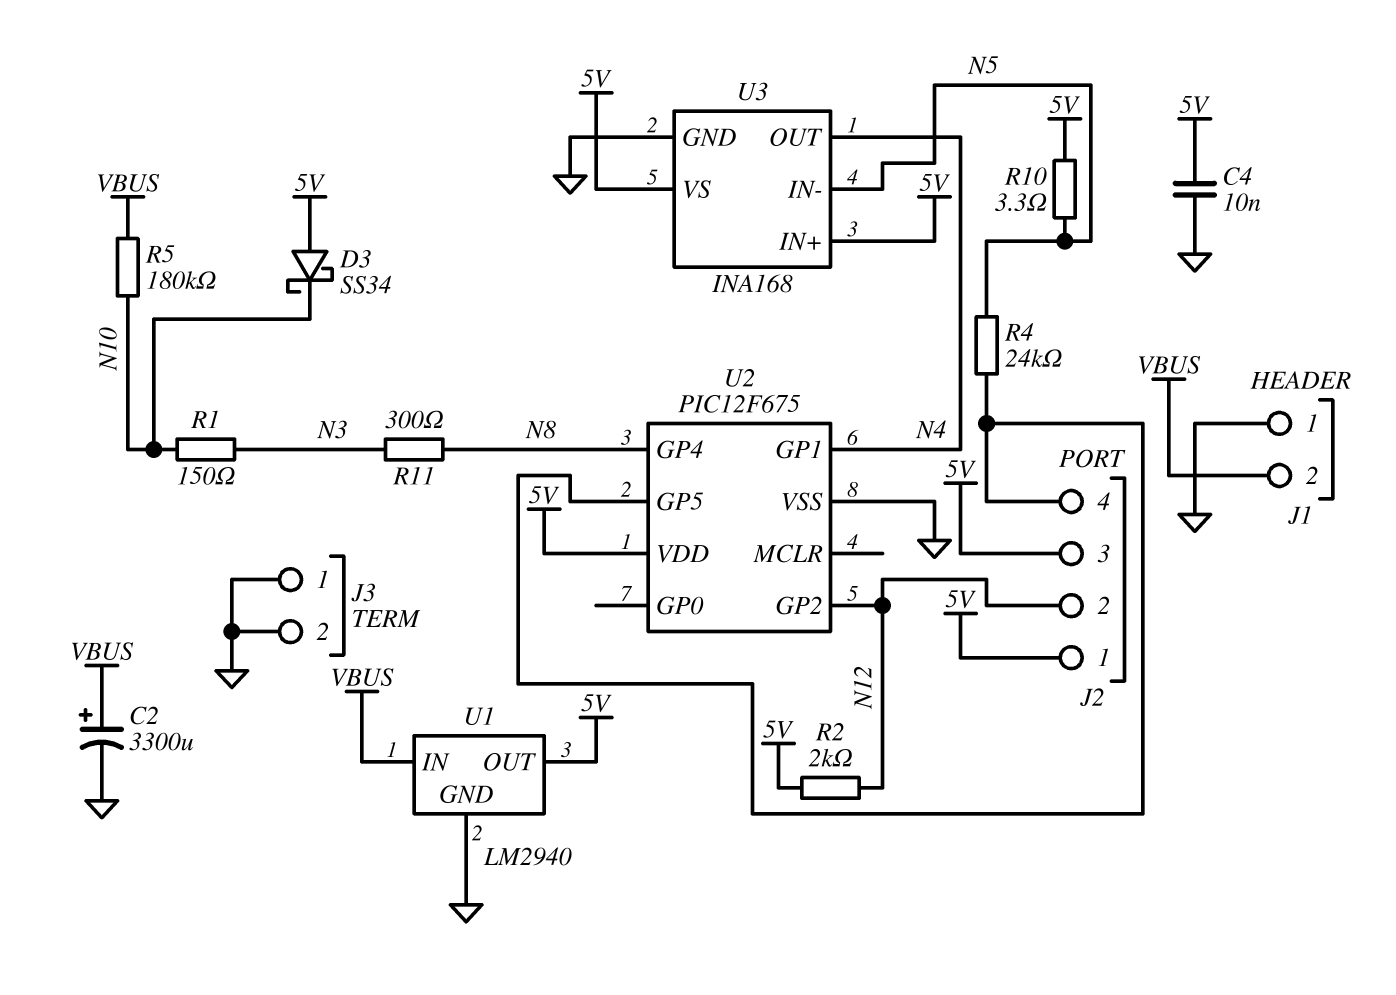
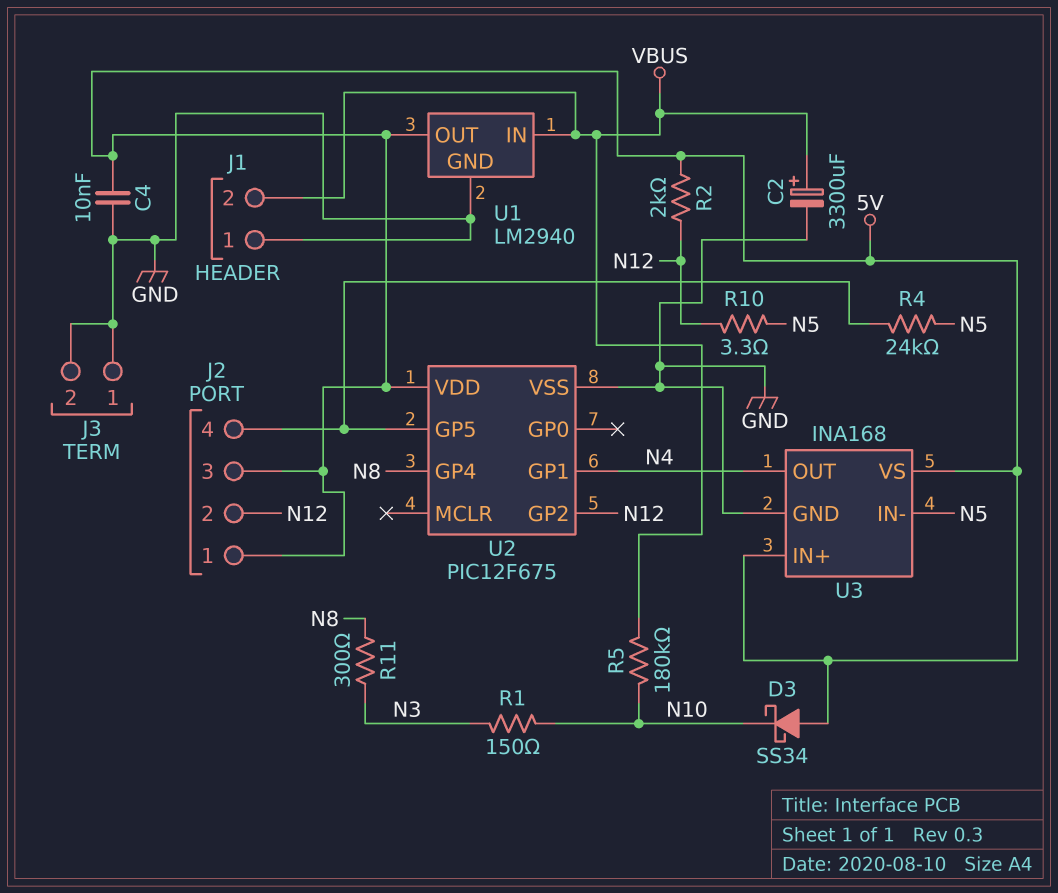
R10: 3.3 (5V, N5) -> 3.3 (N5, N12)

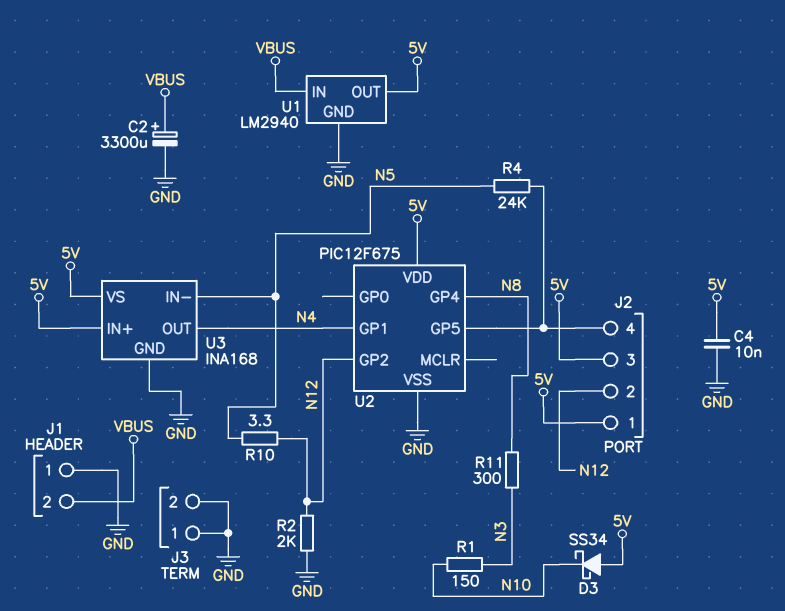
R2: 2k (5V, N12) -> 2k (GND, N12)
R5: 180k (N10, VBUS) -> none

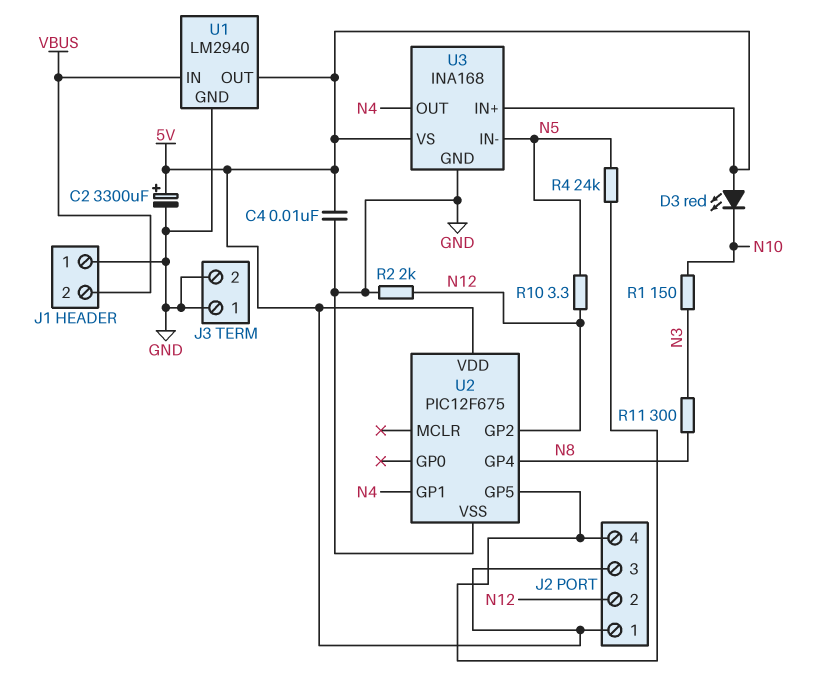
C2: 3300uF (plus VBUS, minus GND) -> 3300uF (plus 5V, minus GND)
D3: schottky SS34 (A 5V, K N10) -> LED red (A 5V, K N10)

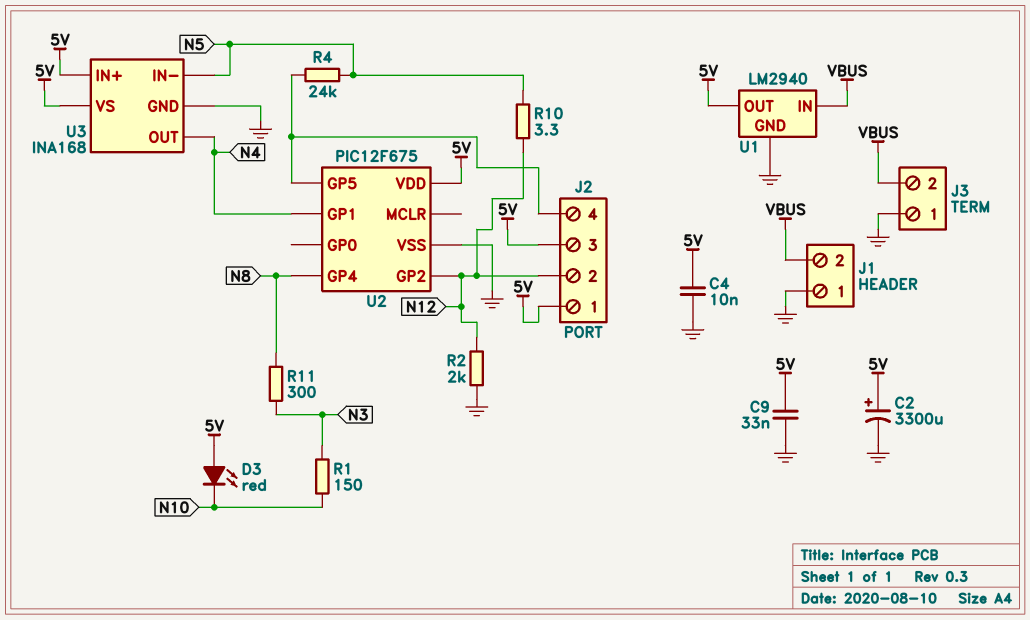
C9: none -> 33nF (5V, GND)
J3 pin 2: GND -> VBUS

